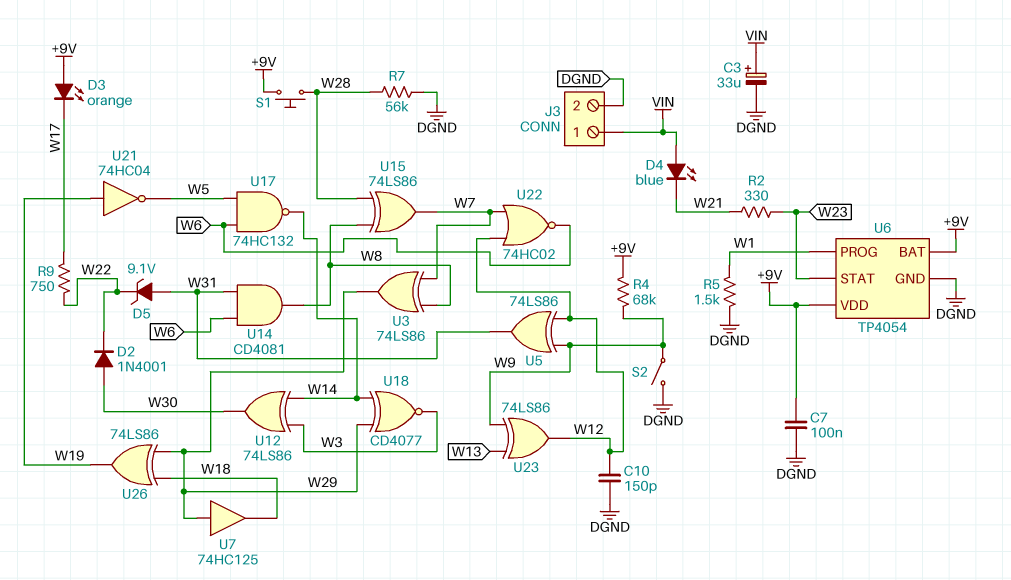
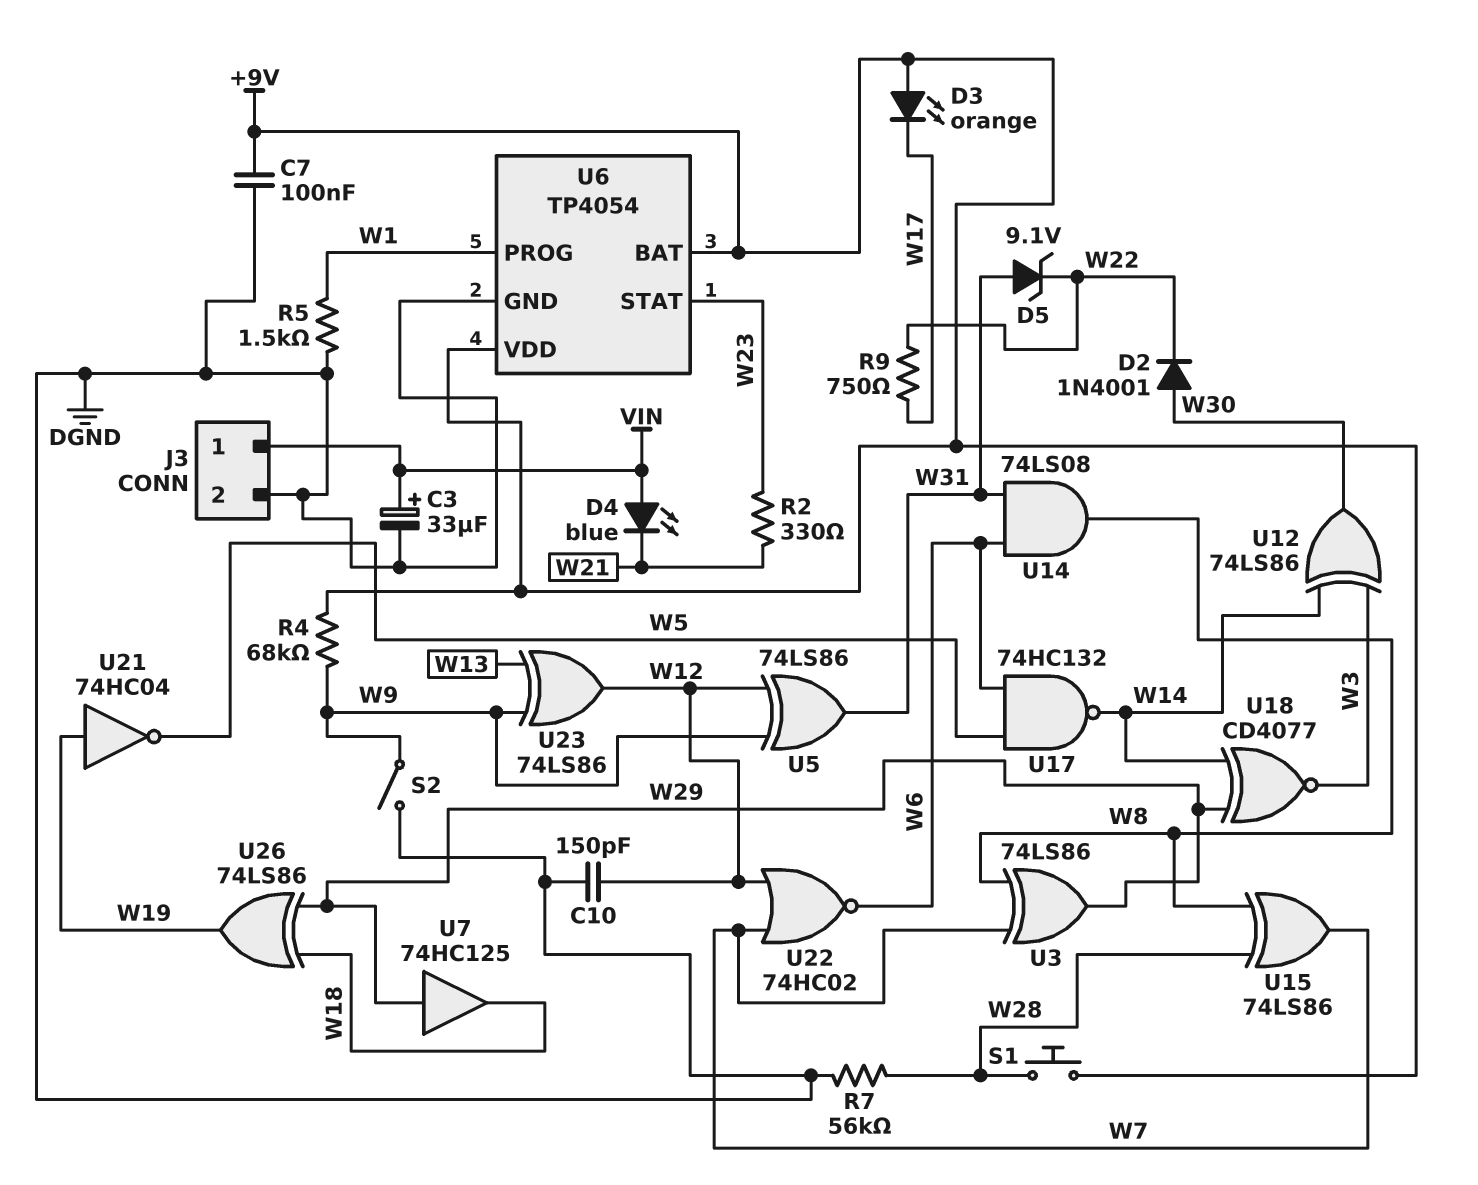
U14: AND CD4081 (in W6, in W31, out W8) -> AND 74LS08 (in W6, in W31, out W8)

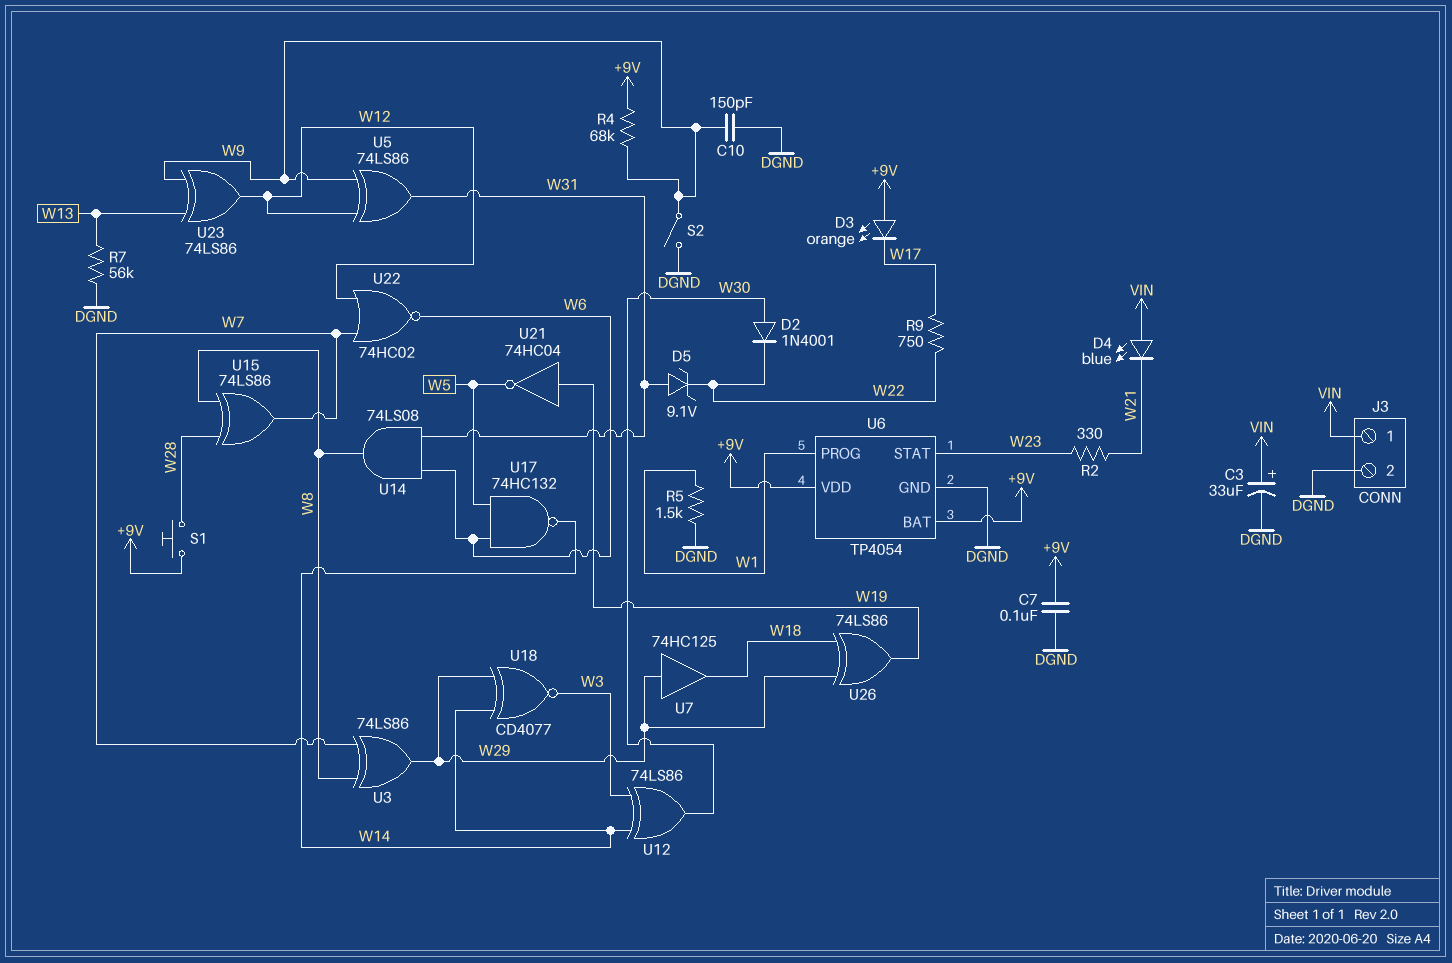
C10: 150pF (DGND, W12) -> 150pF (DGND, W9)
R7: 56k (DGND, W28) -> 56k (DGND, W13)

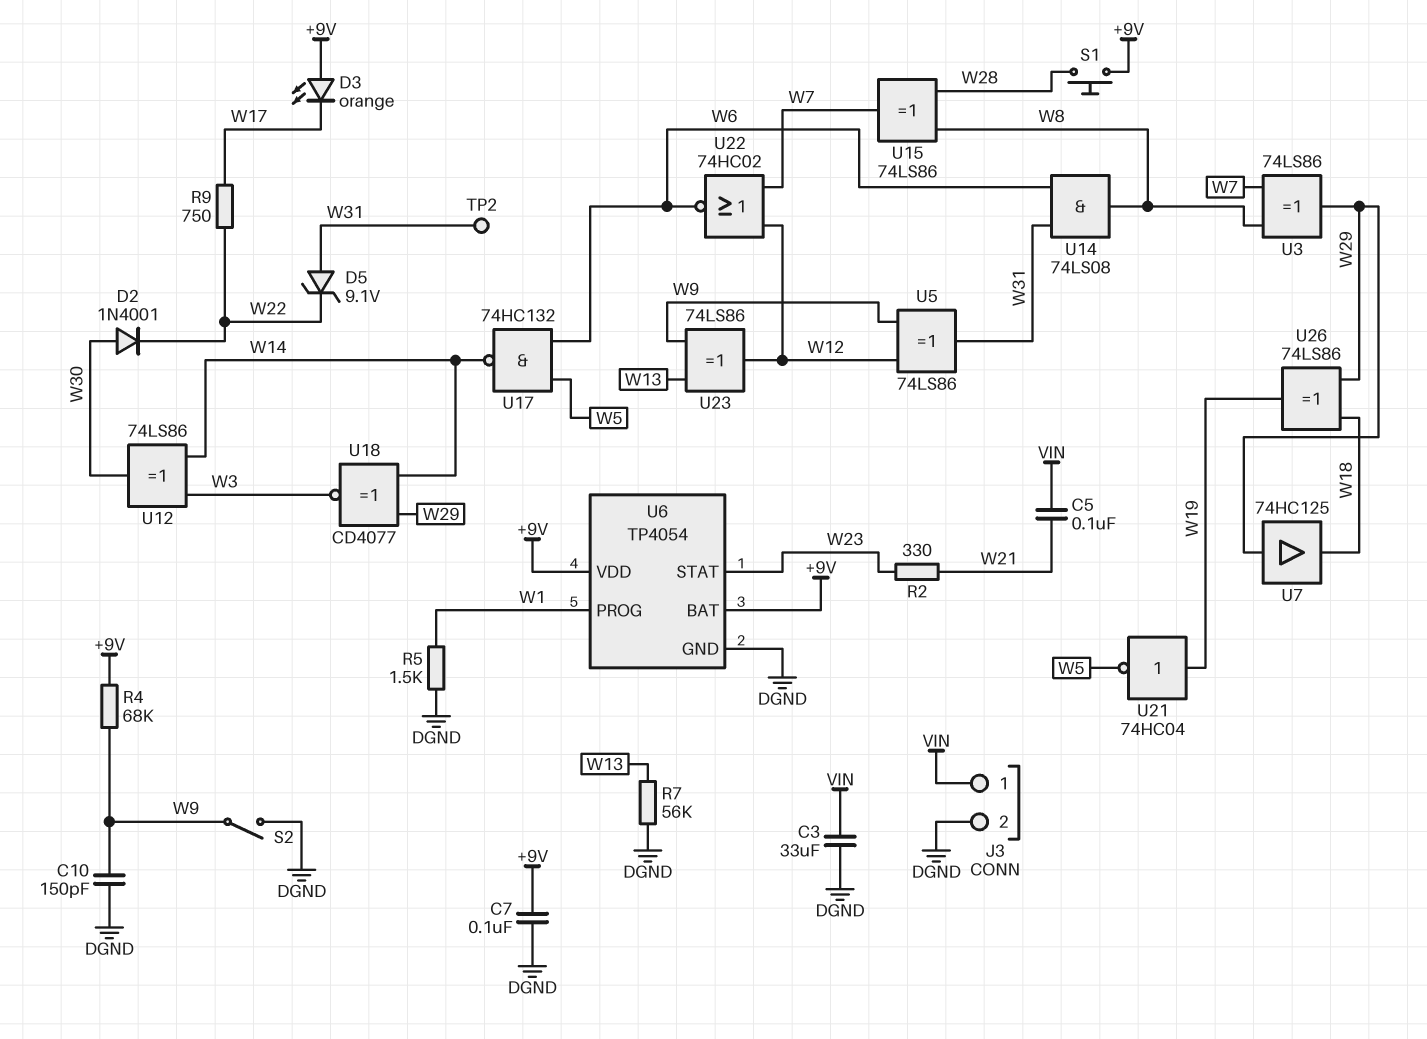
C3: 33uF (plus VIN, minus DGND) -> 33uF (DGND, VIN)
C5: none -> 100nF (VIN, W21)
D4: LED blue (A VIN, K W21) -> none
TP2: none -> test point (W31)

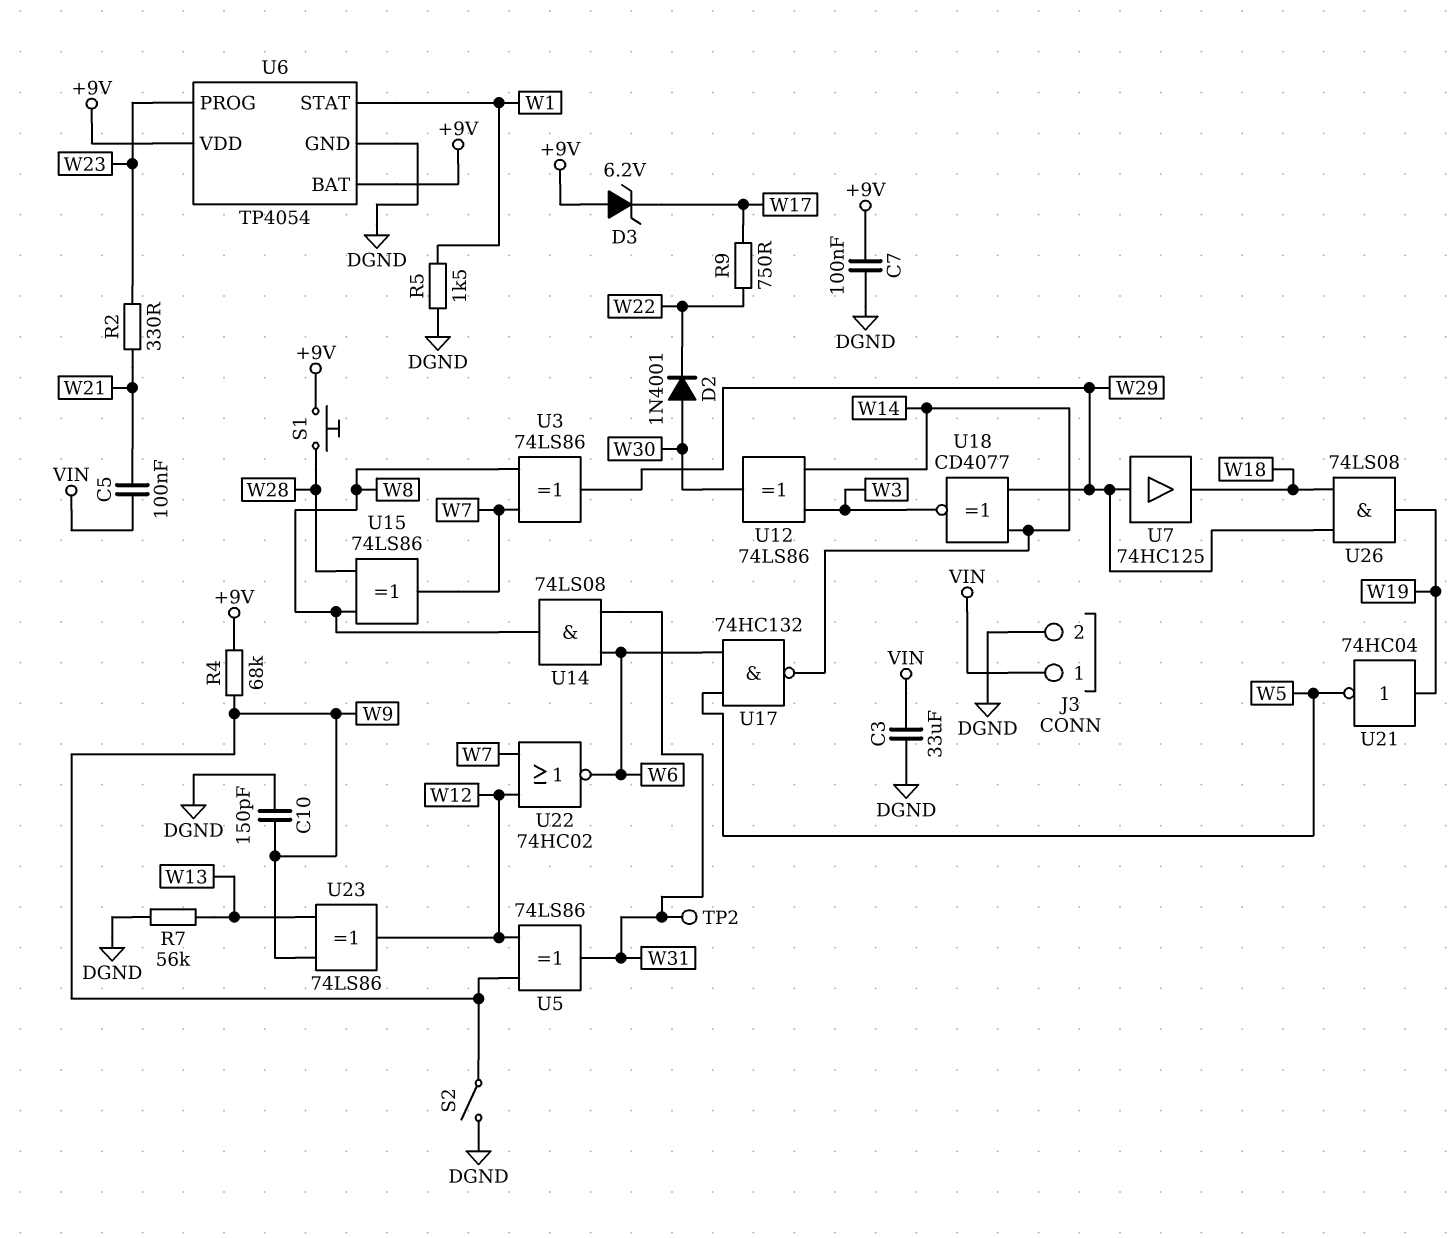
D3: LED orange (A +9V, K W17) -> zener 6.2V (A +9V, K W17)
D5: zener 9.1V (A W31, K W22) -> none
U6 pin PROG: W1 -> W23
U6 pin STAT: W23 -> W1
U26: XOR 74LS86 (in W18, in W29, out W19) -> AND 74LS08 (in W18, in W29, out W19)

